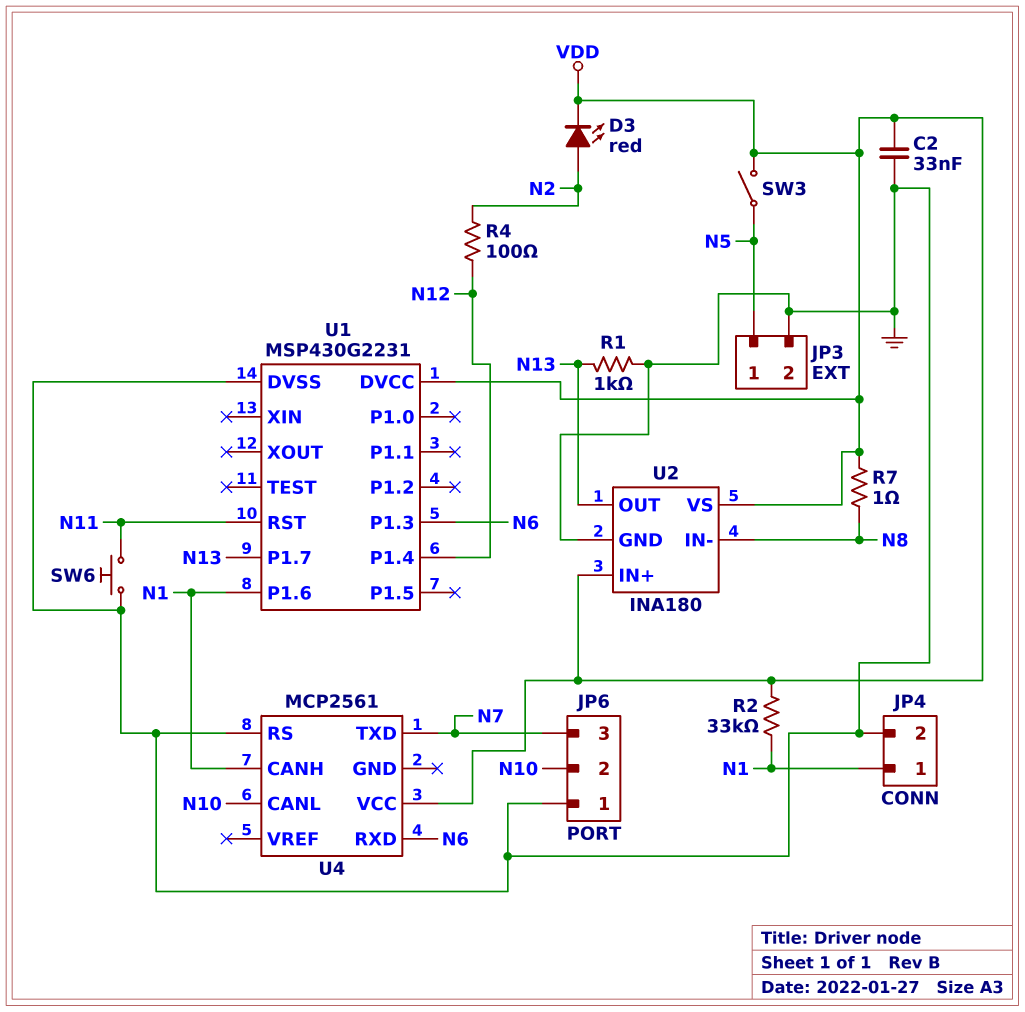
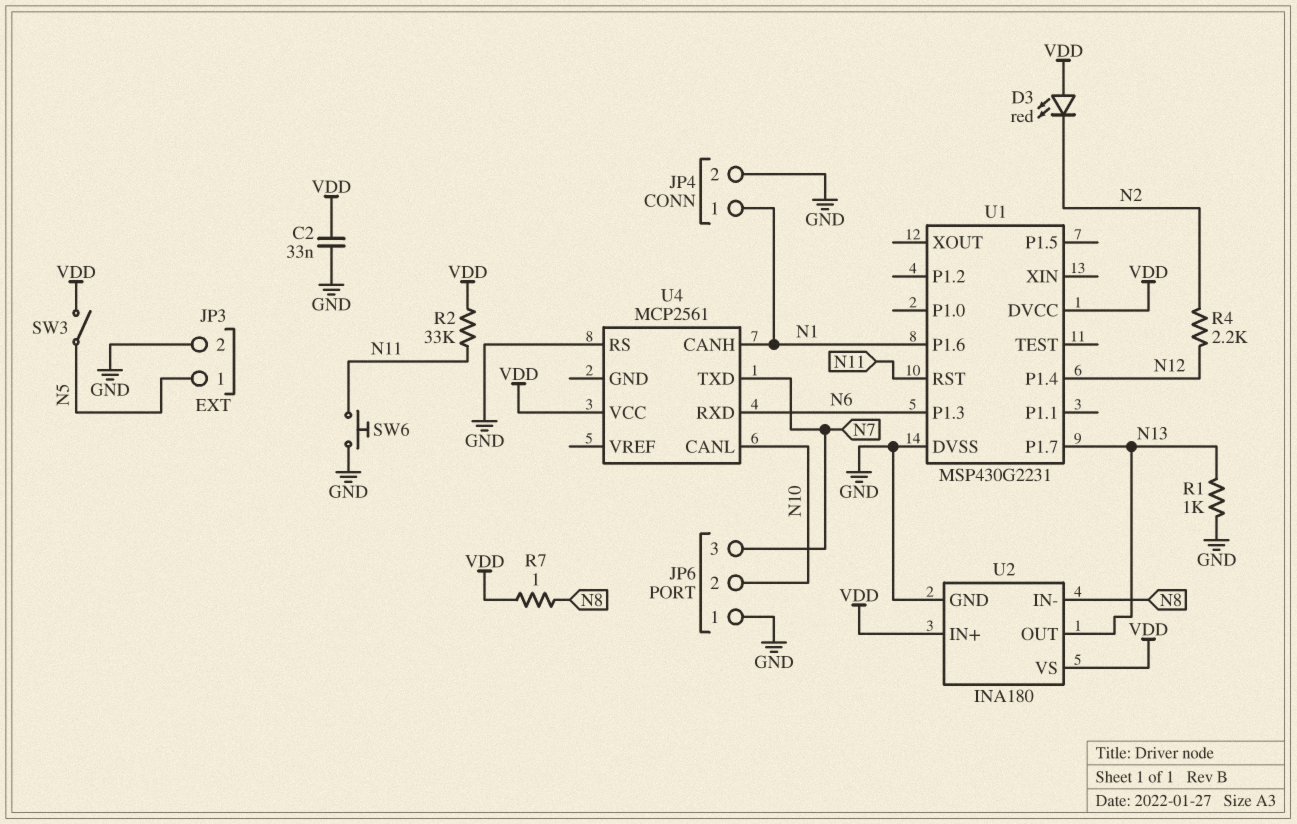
D3: LED red (A N2, K VDD) -> LED red (A VDD, K N2)
R2: 33k (N1, VDD) -> 33k (N11, VDD)
R4: 100 (N2, N12) -> 2.2k (N2, N12)

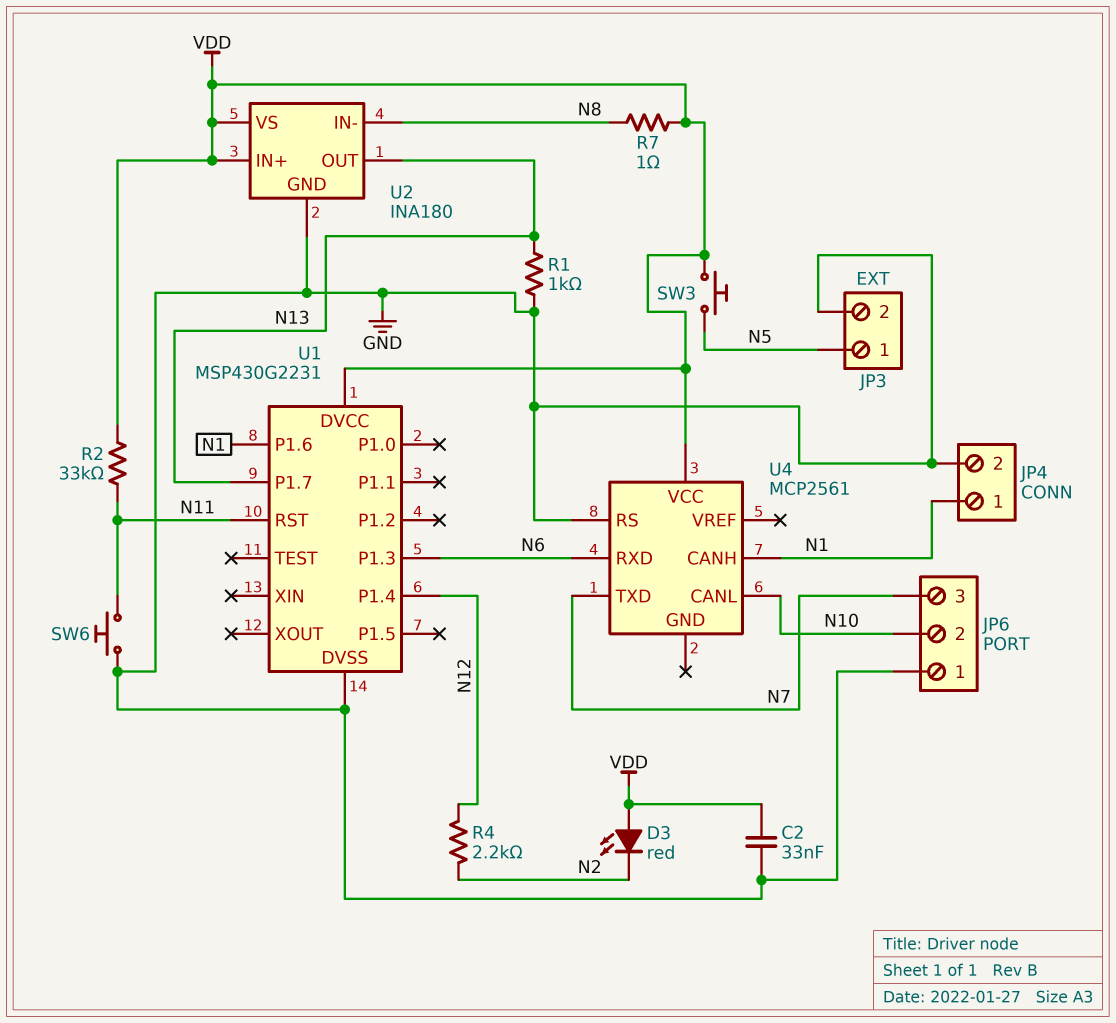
SW3: switch (N5, VDD) -> button (N5, VDD)

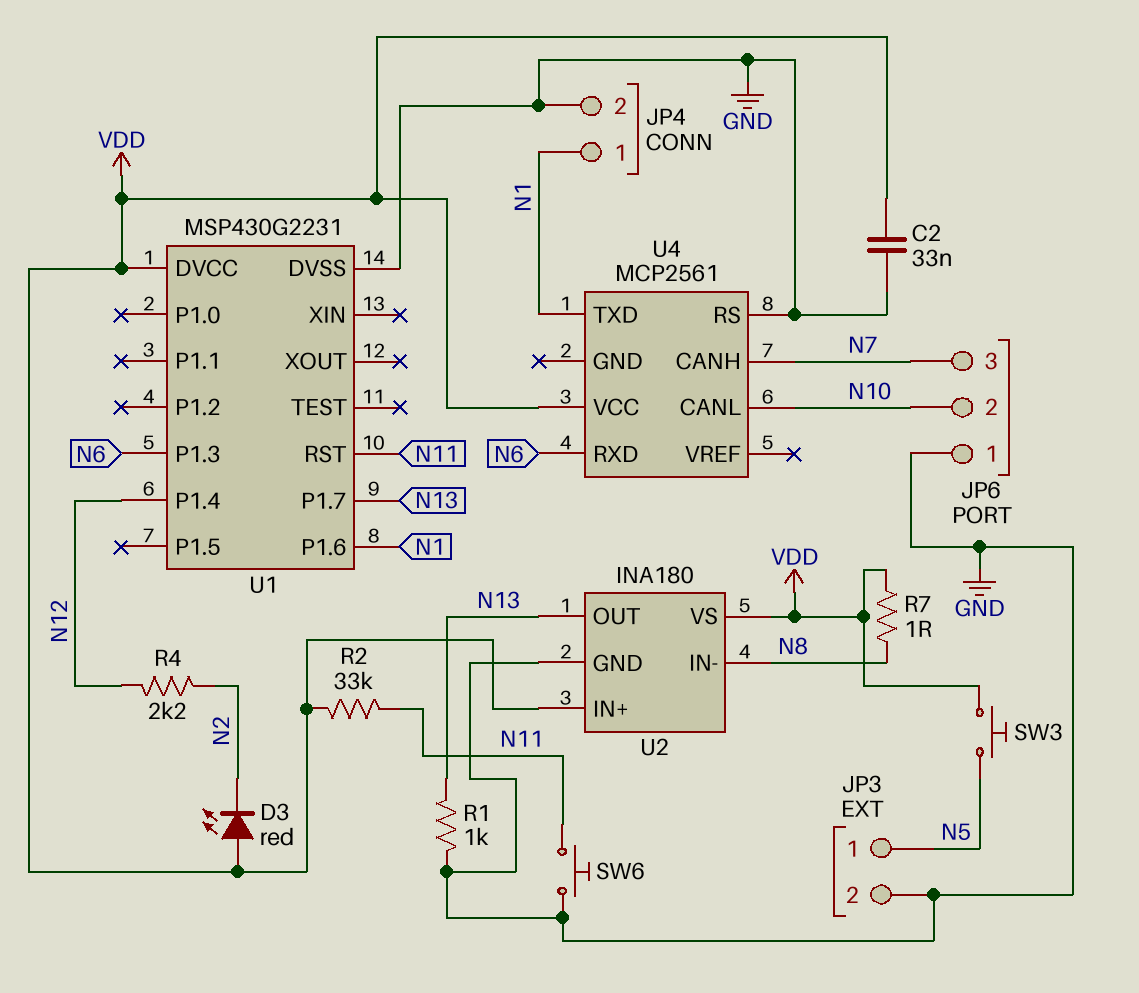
U4 pin CANH: N1 -> N7
U4 pin TXD: N7 -> N1

